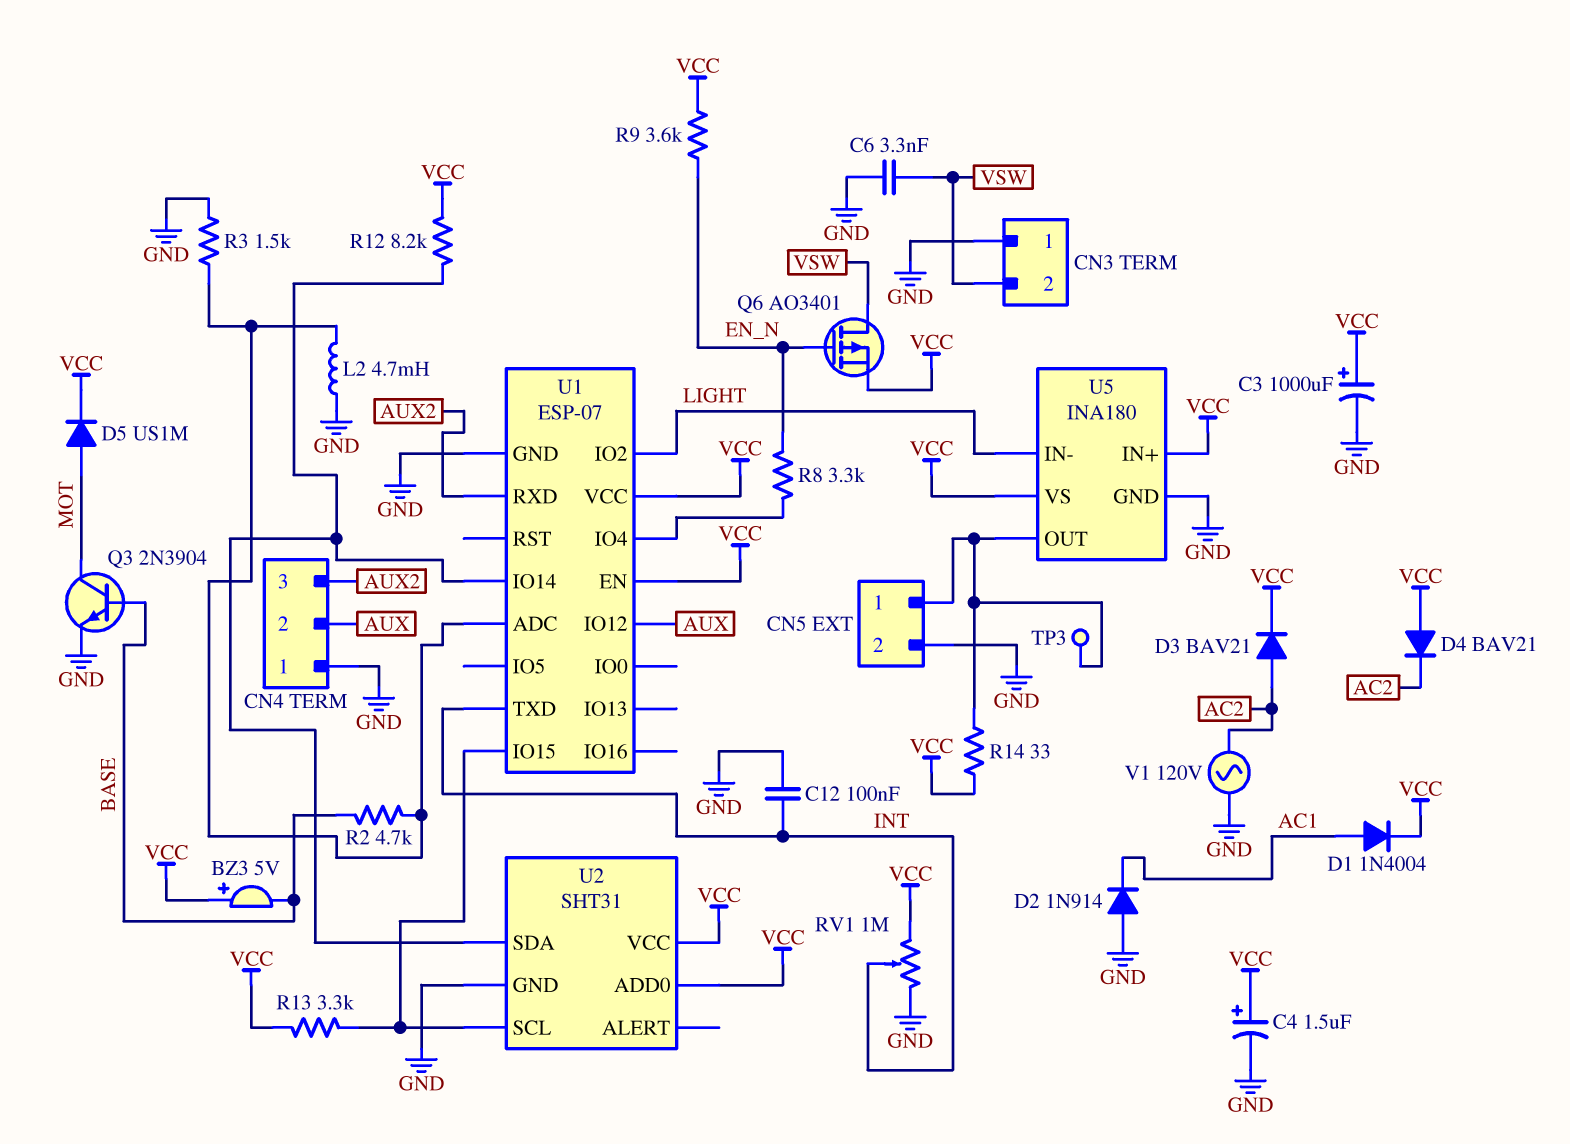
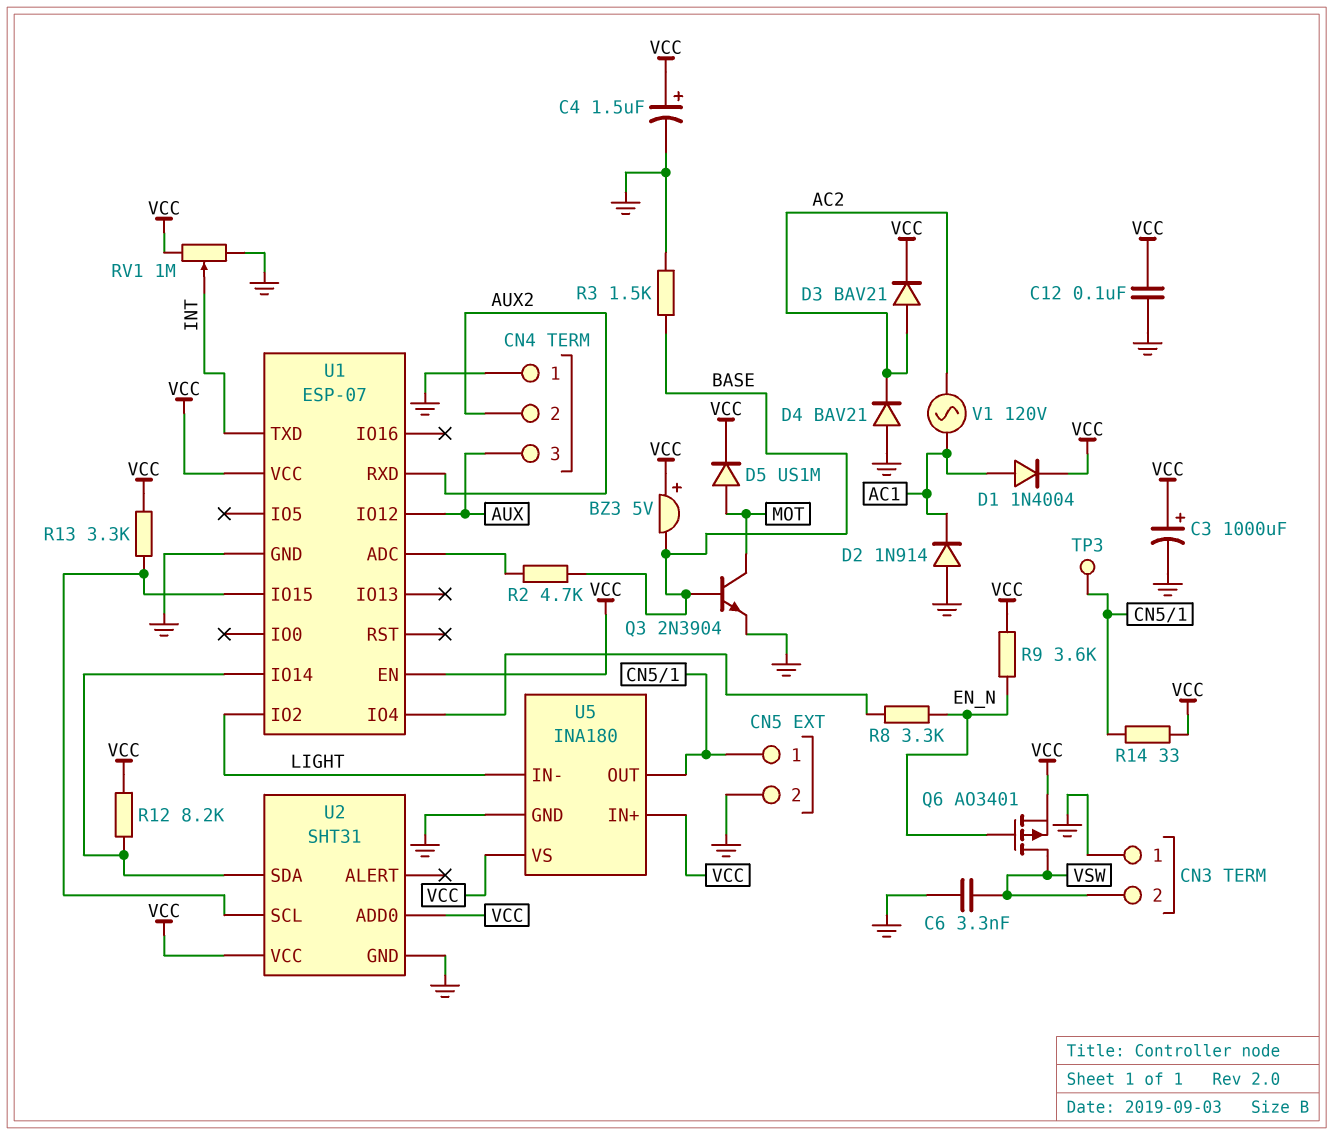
C12: 100nF (GND, INT) -> 100nF (GND, VCC)
CN4 pin 2: AUX -> AUX2
CN4 pin 3: AUX2 -> AUX
D4: diode BAV21 (A VCC, K AC2) -> diode BAV21 (A GND, K AC2)
L2: 4.7mH (GND, U1/ADC) -> none
R3: 1.5k (GND, U1/ADC) -> 1.5k (BASE, GND)
V1: AC 120V (AC2, GND) -> AC 120V (AC1, AC2)

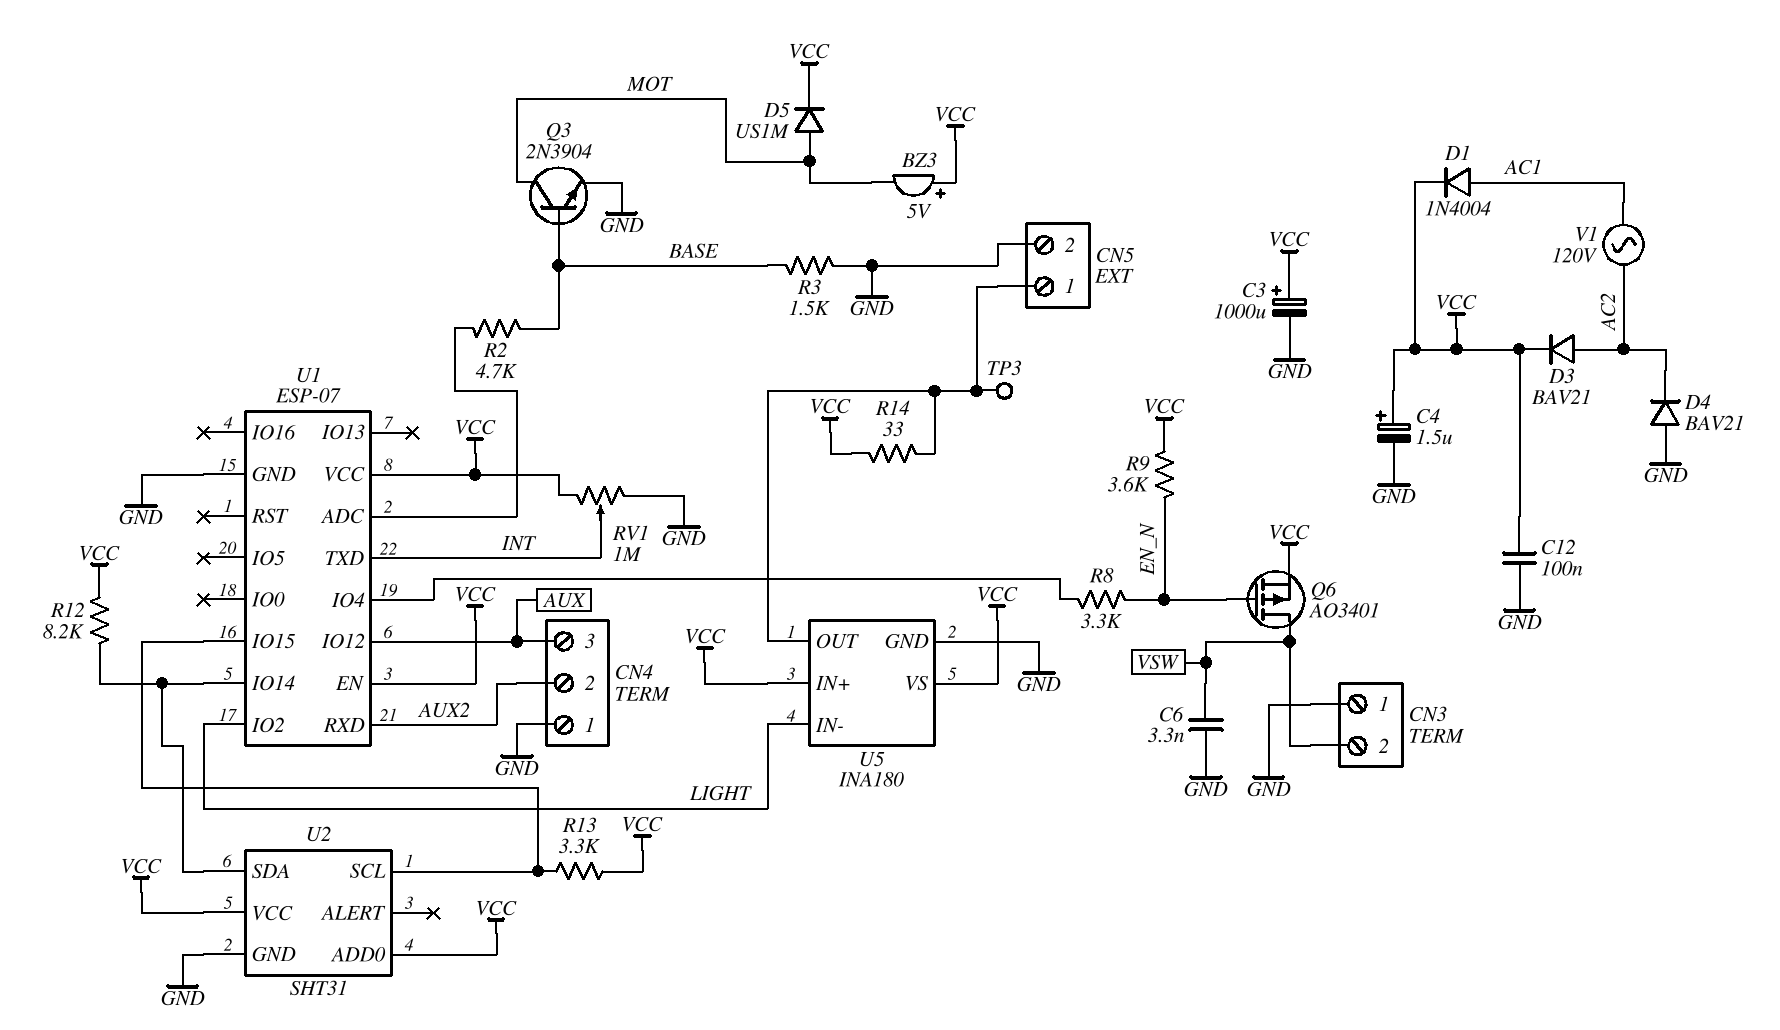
BZ3: buzzer 5V (plus VCC, minus BASE) -> buzzer 5V (plus VCC, minus MOT)
D2: diode 1N914 (A GND, K AC1) -> none

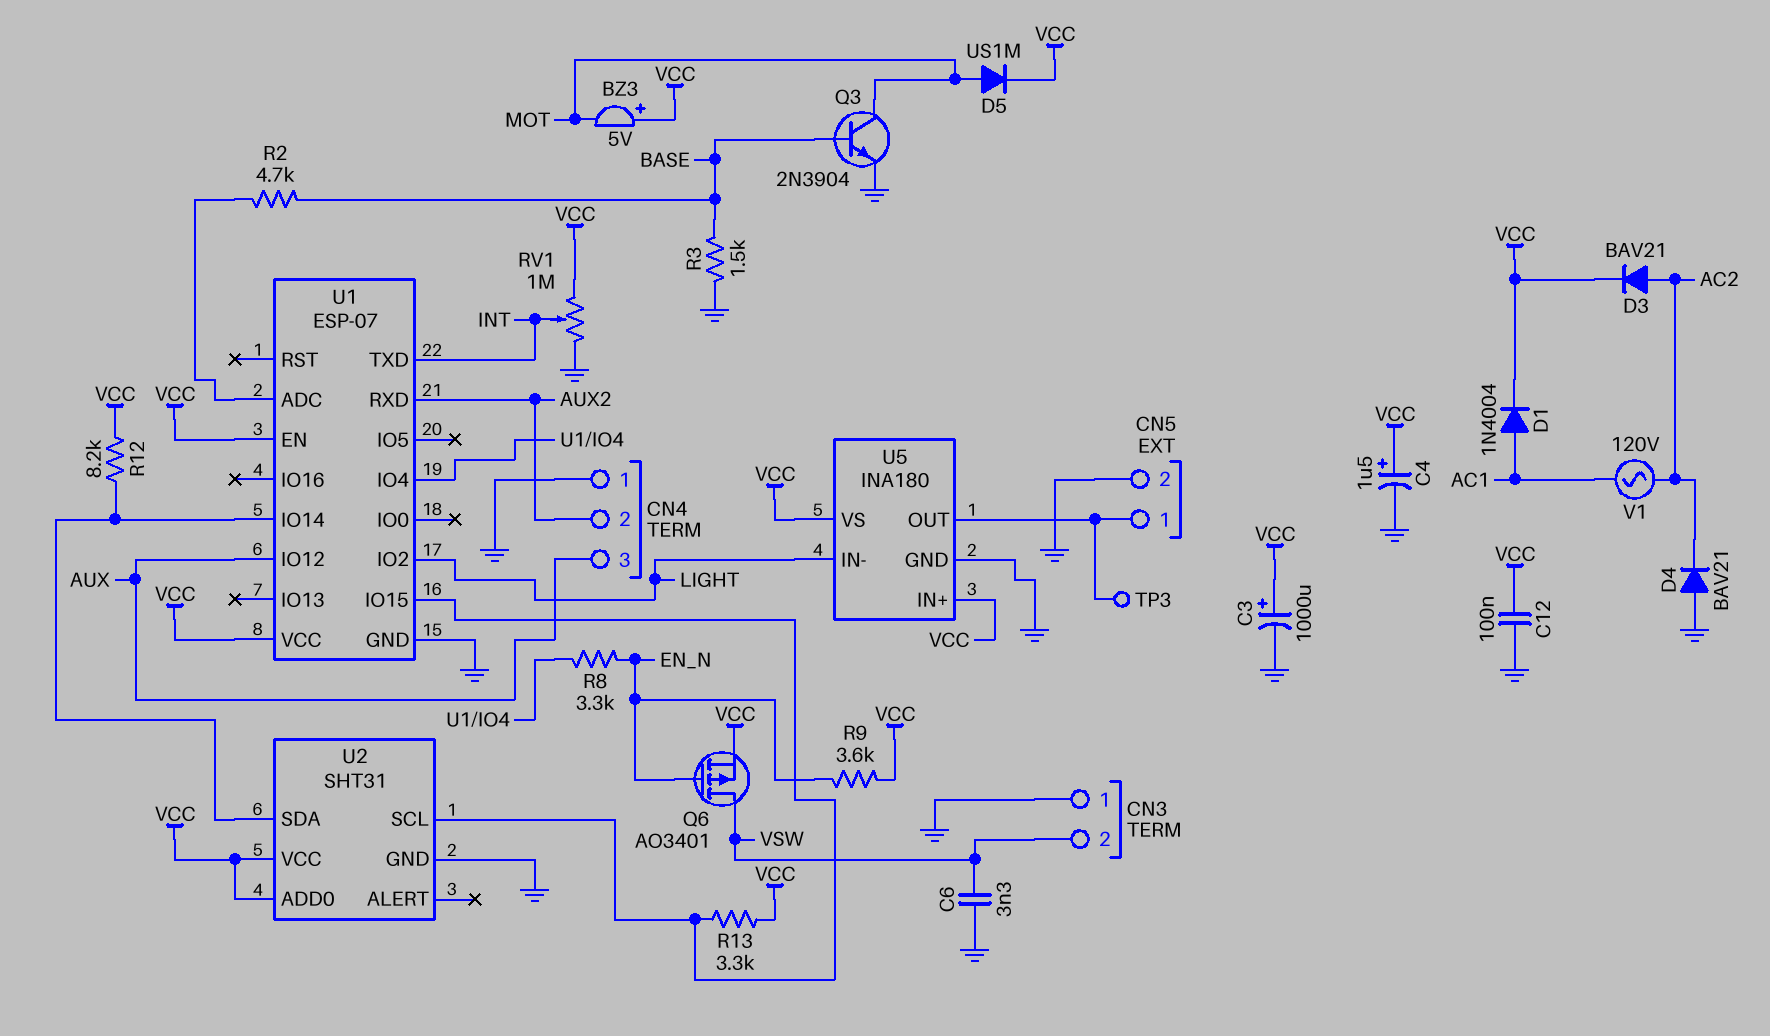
R14: 33 (CN5/1, VCC) -> none

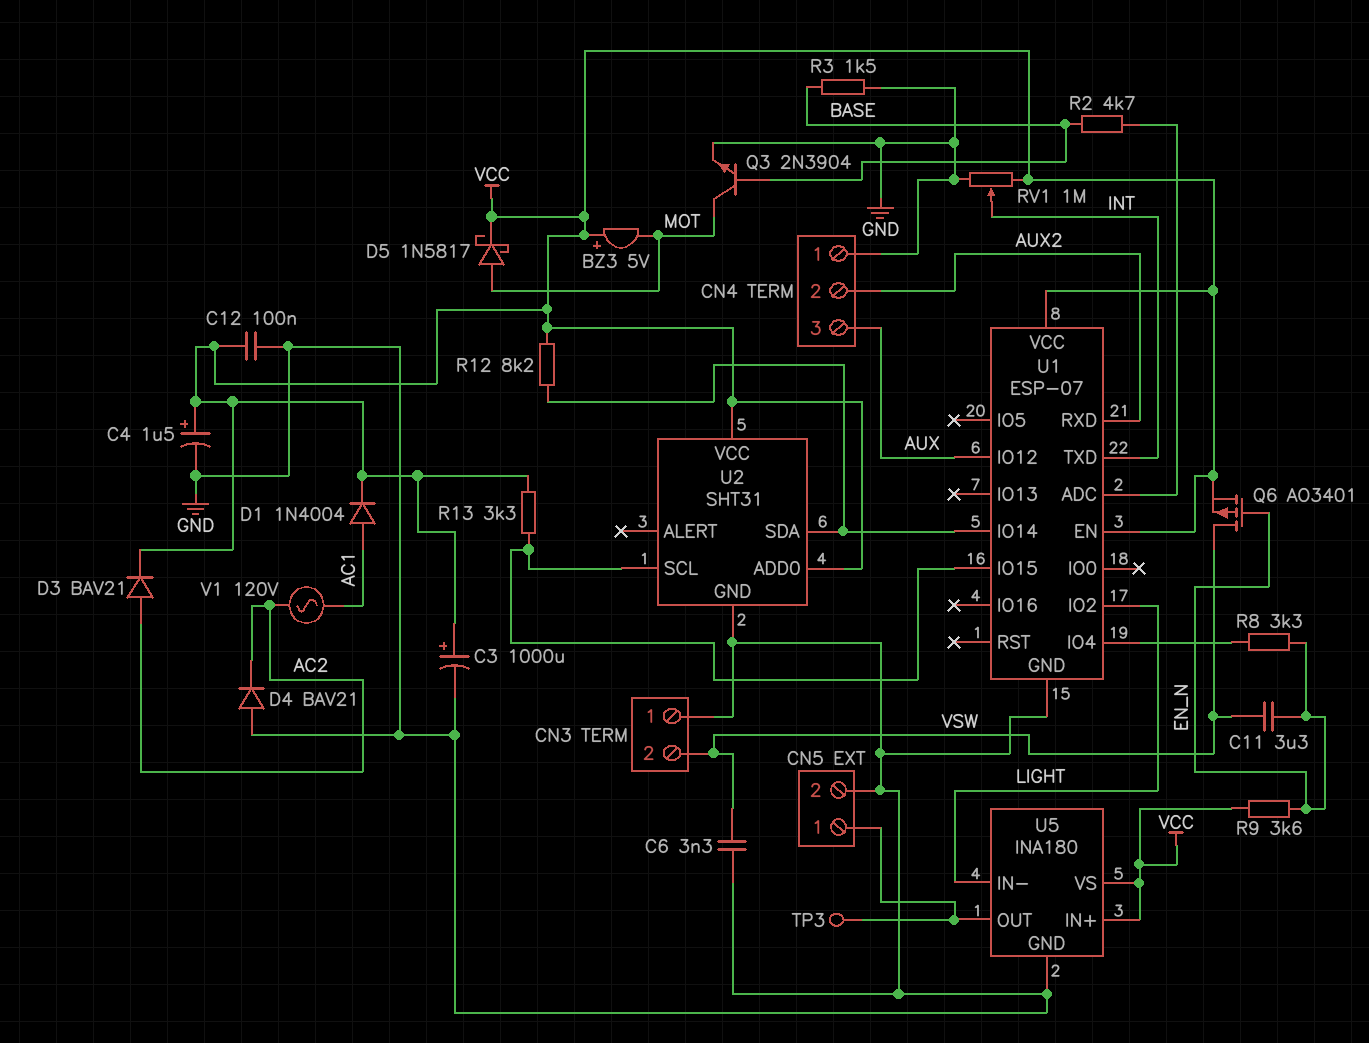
C11: none -> 3.3uF (EN_N, VSW)
D5: diode US1M (A MOT, K VCC) -> schottky 1N5817 (A MOT, K VCC)

